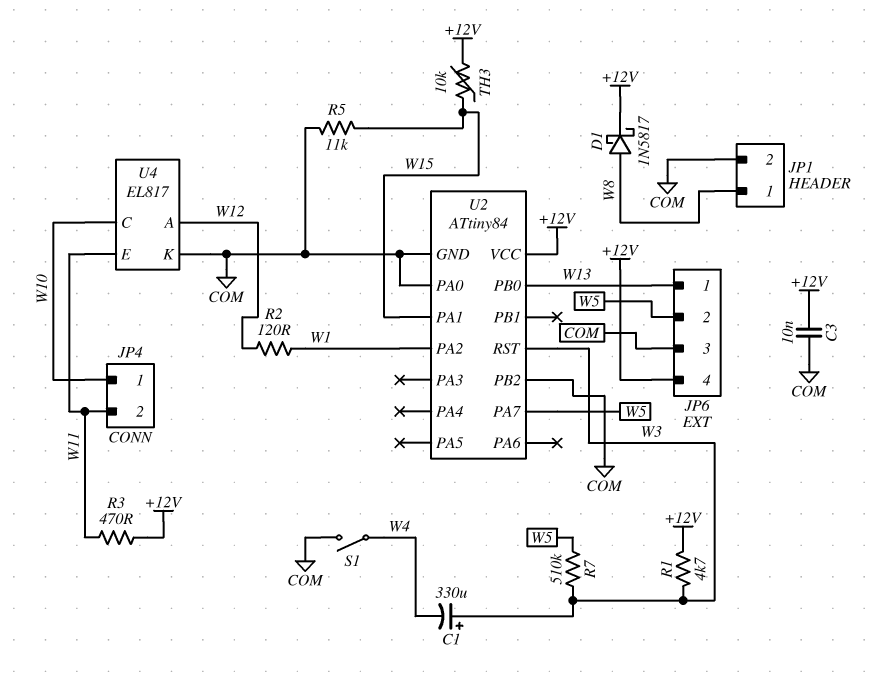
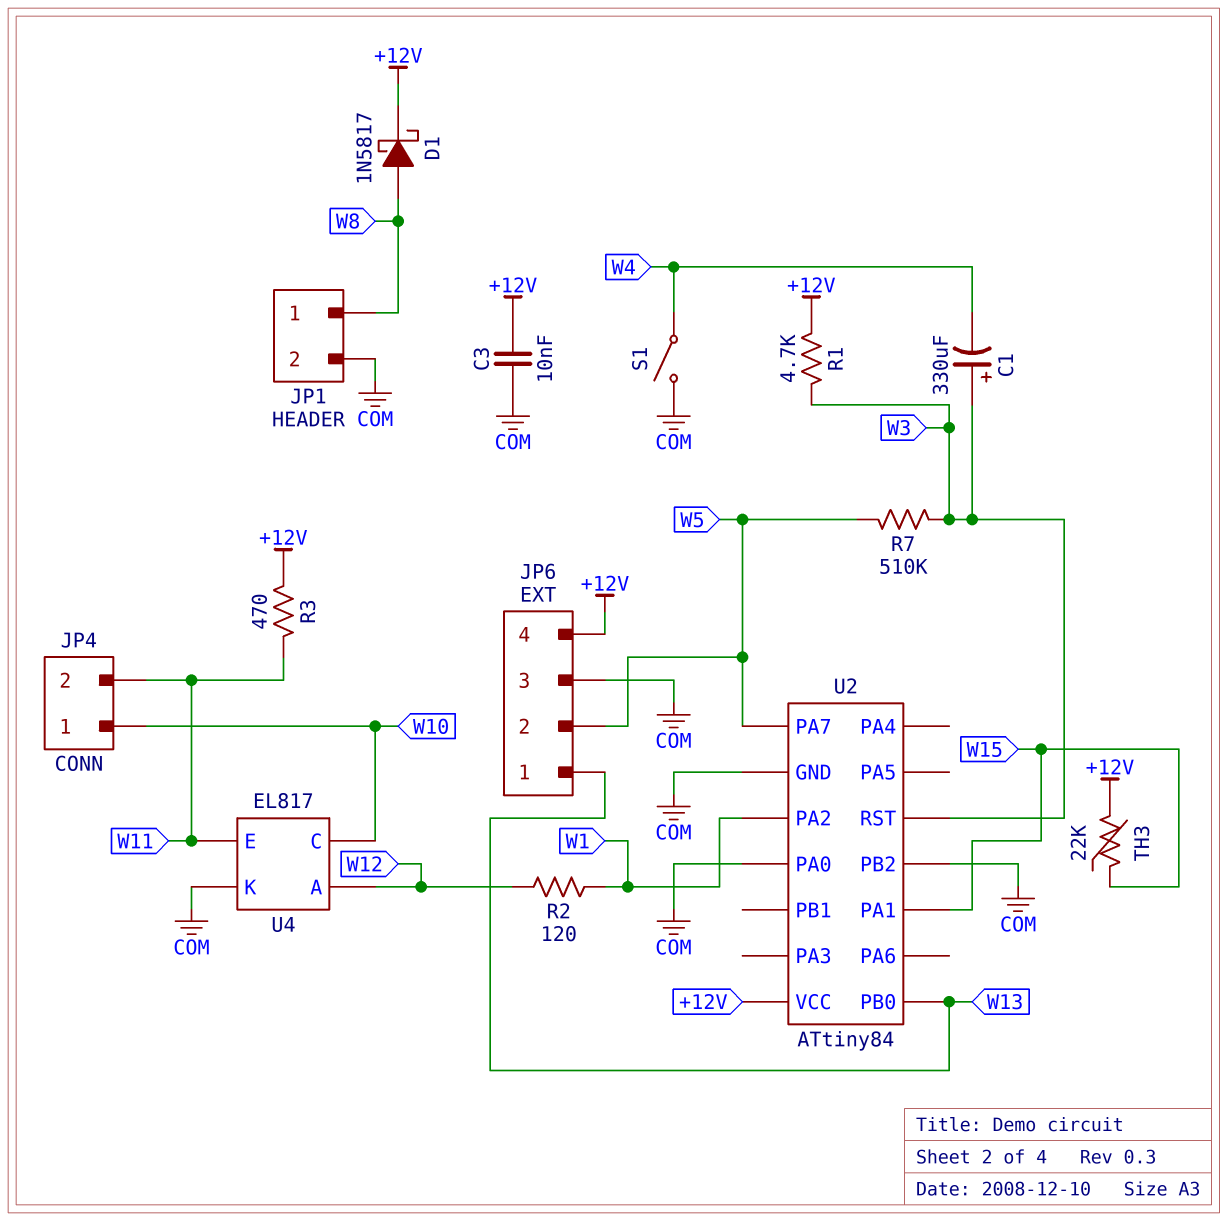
R5: 11k (COM, W15) -> none
TH3: 10k (+12V, W15) -> 22k (+12V, W15)

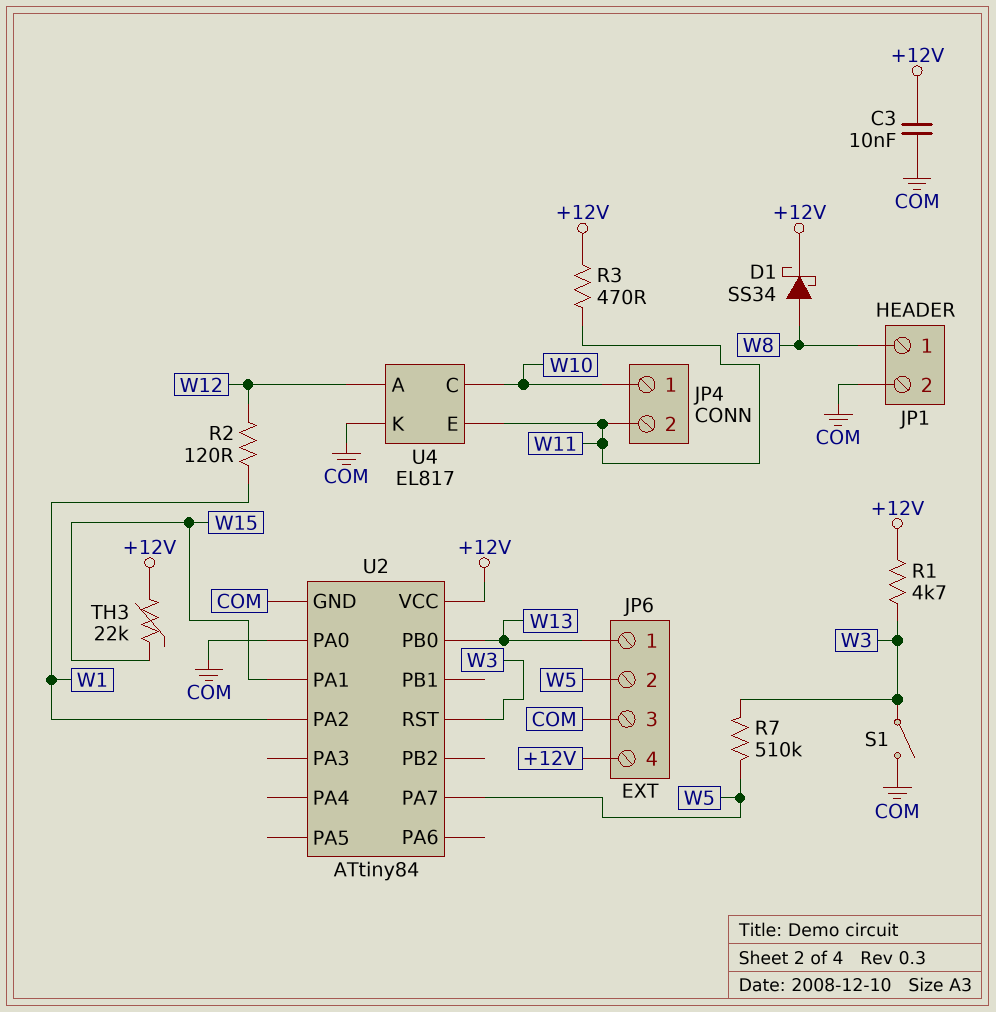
C1: 330uF (plus W3, minus W4) -> none
D1: schottky 1N5817 (A W8, K +12V) -> schottky SS34 (A W8, K +12V)
S1: switch (COM, W4) -> switch (COM, W3)
U2 pin PB2: COM -> none

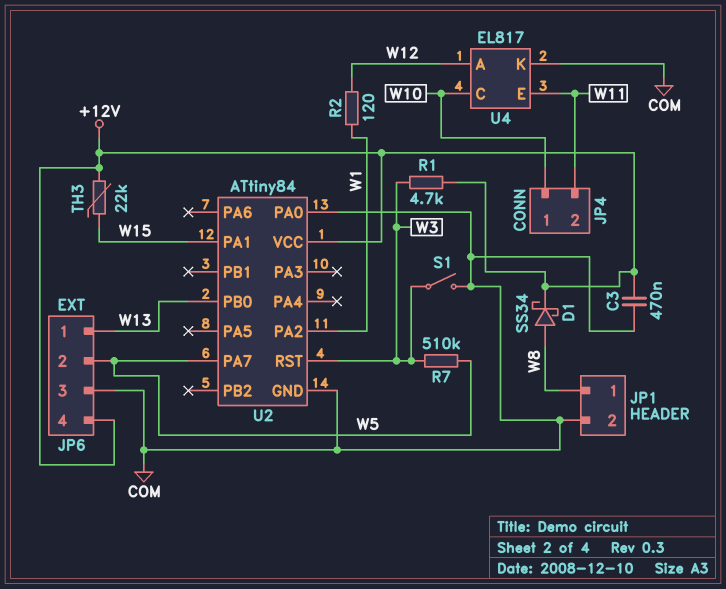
C3: 10nF (+12V, COM) -> 470nF (+12V, COM)
R3: 470 (+12V, W11) -> none

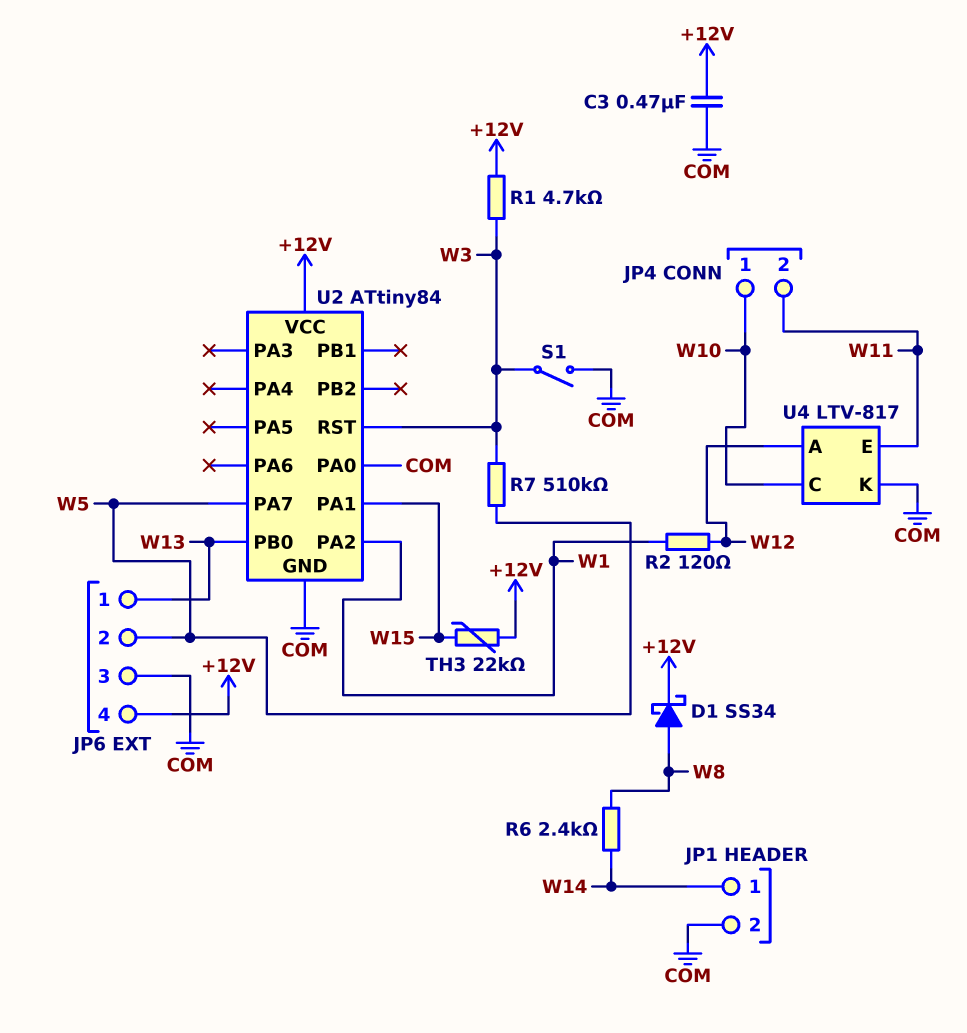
JP1 pin 1: W8 -> W14
R6: none -> 2.4k (W8, W14)
U4: EL817 -> LTV-817

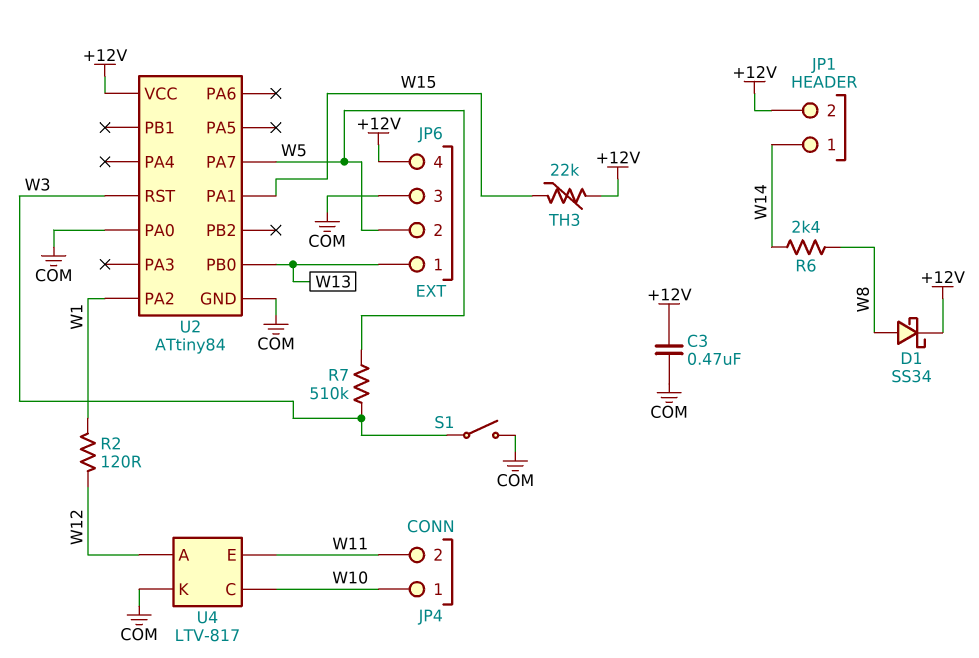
JP1 pin 2: COM -> +12V
R1: 4.7k (+12V, W3) -> none

